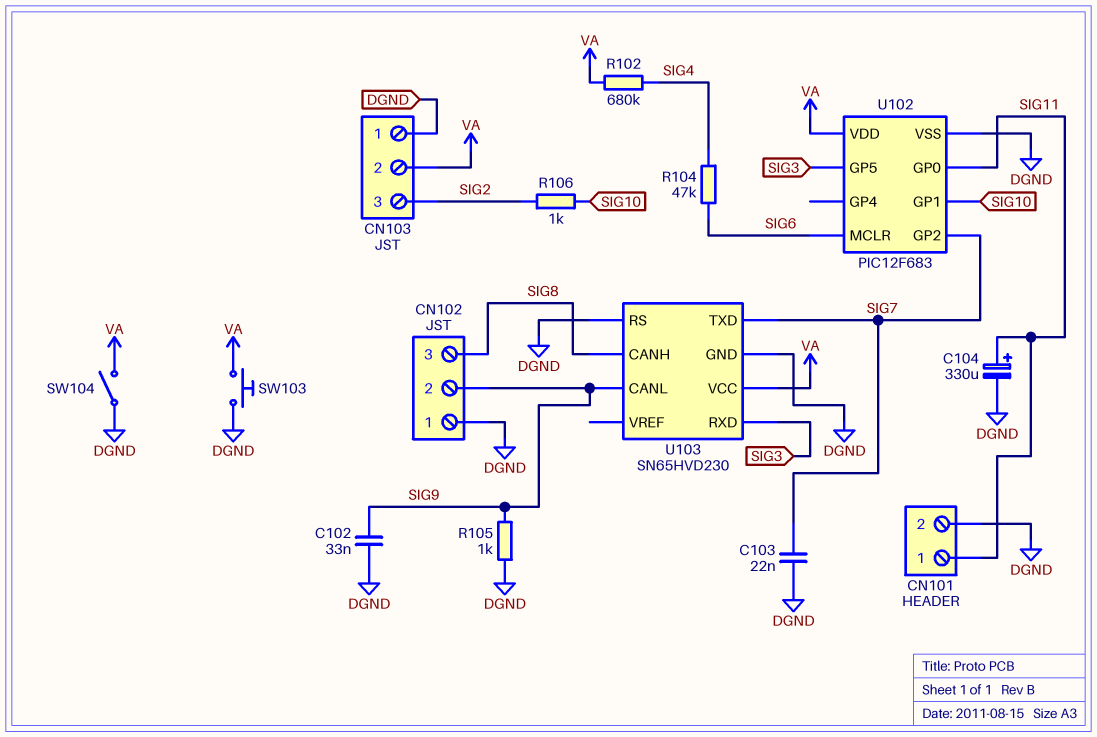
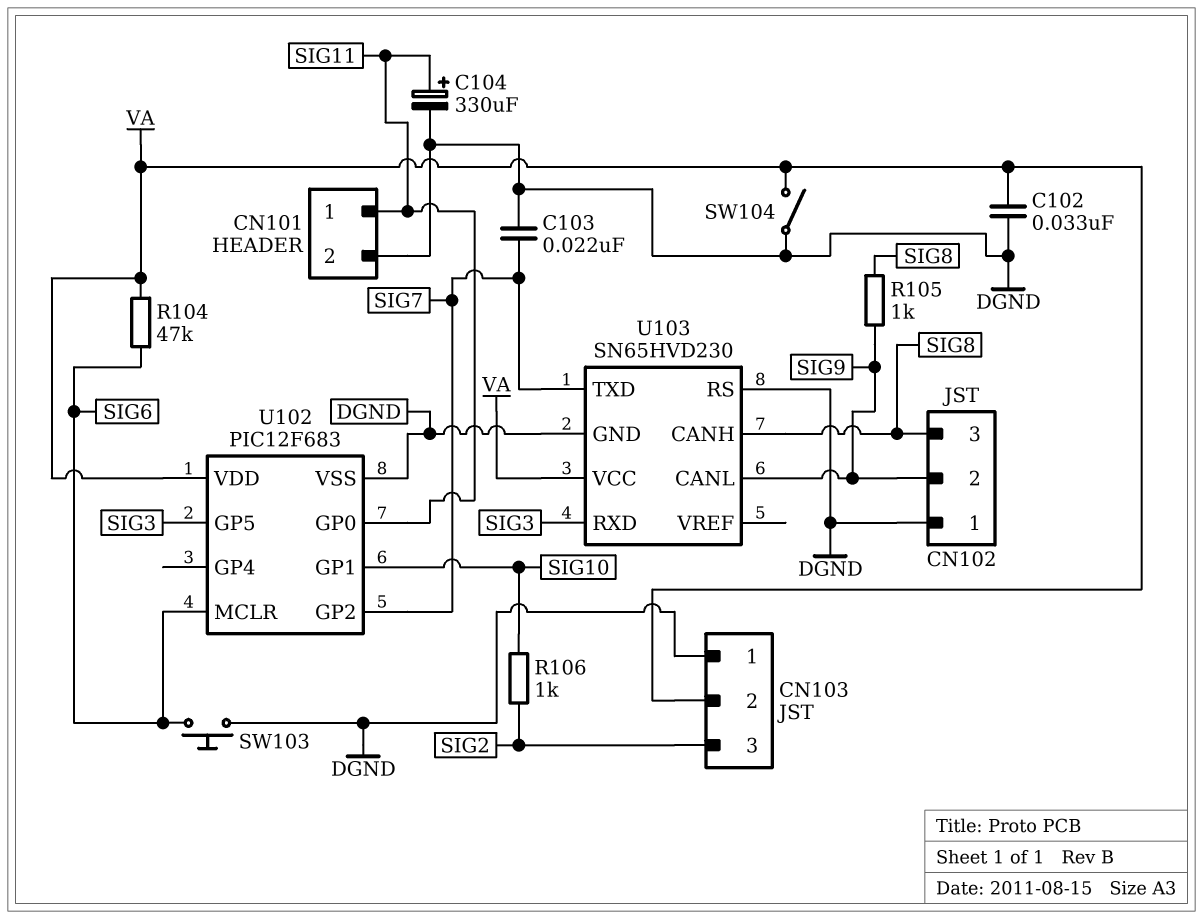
C102: 33nF (DGND, SIG9) -> 33nF (DGND, VA)
R102: 680k (SIG4, VA) -> none
R104: 47k (SIG4, SIG6) -> 47k (SIG6, VA)
R105: 1k (DGND, SIG9) -> 1k (SIG8, SIG9)
SW103: button (DGND, VA) -> button (DGND, SIG6)

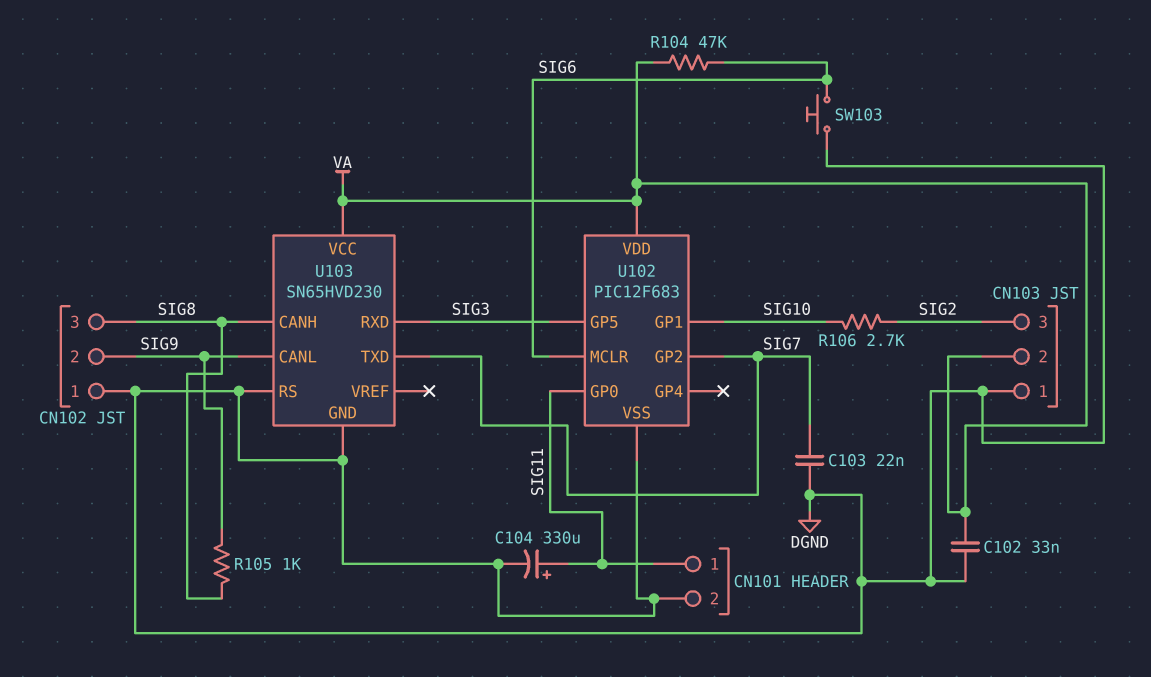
R106: 1k (SIG2, SIG10) -> 2.7k (SIG2, SIG10)
SW104: switch (DGND, VA) -> none

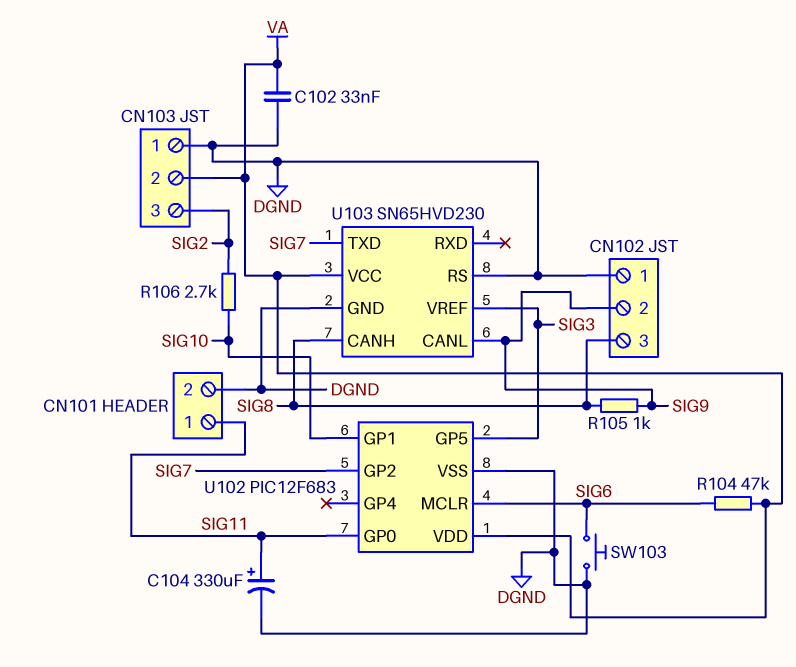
C103: 22nF (DGND, SIG7) -> none
U103 pin RXD: SIG3 -> none
U103 pin VREF: none -> SIG3

